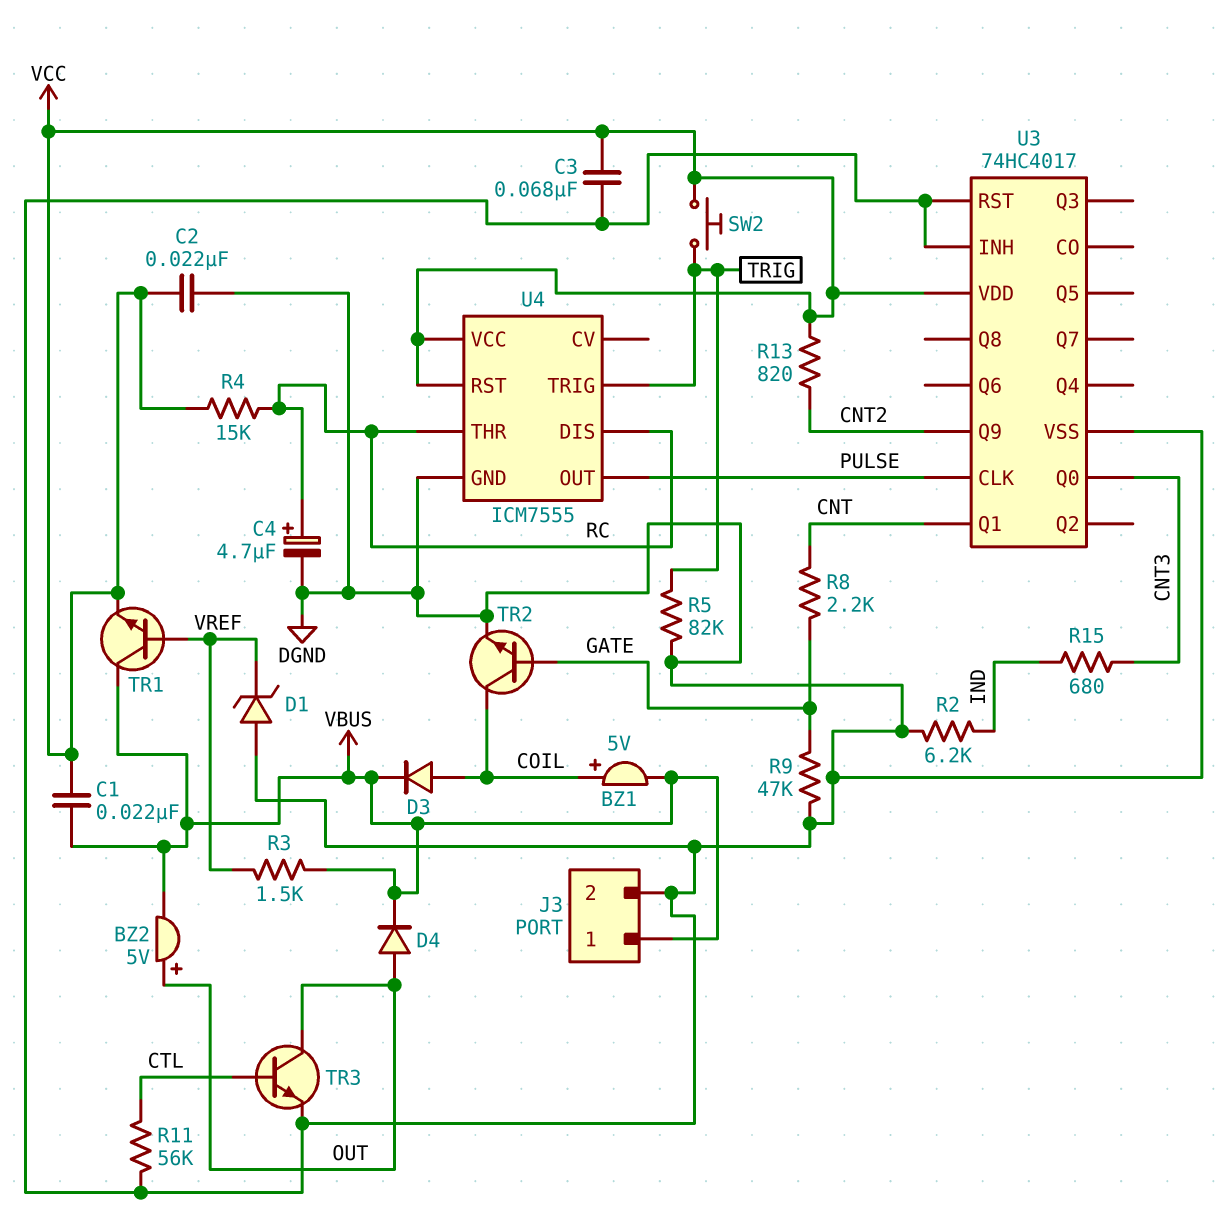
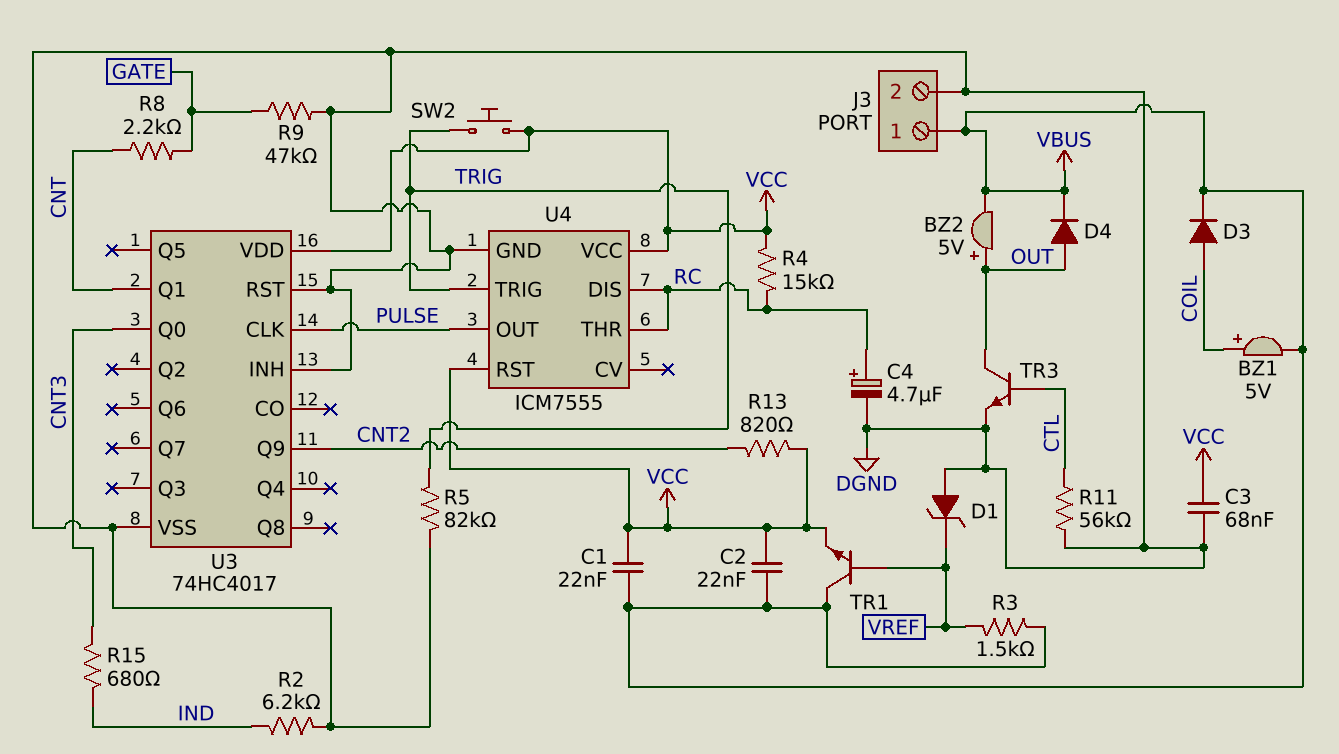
C2: 22nF (DGND, VCC) -> 22nF (VBUS, VCC)
TR2: NPN (B GATE, C COIL, E DGND) -> none

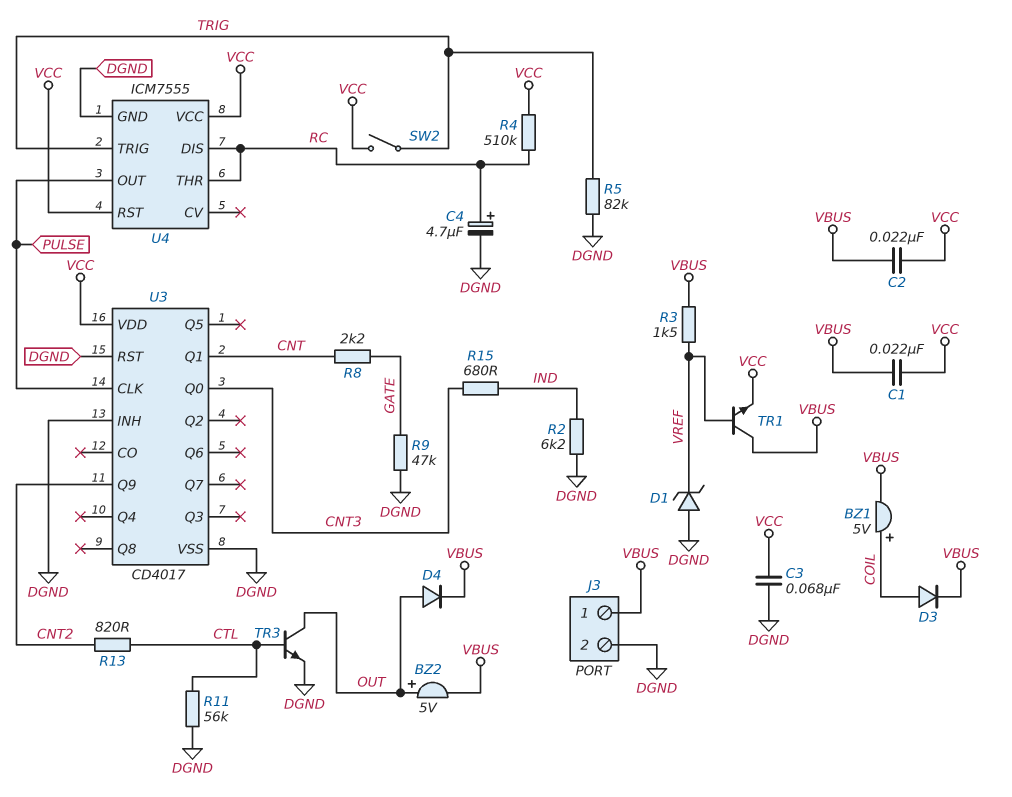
R4: 15k (RC, VCC) -> 510k (RC, VCC)
R13: 820 (CNT2, VCC) -> 820 (CNT2, CTL)
SW2: button (TRIG, VCC) -> switch (TRIG, VCC)
U3: 74HC4017 -> CD4017

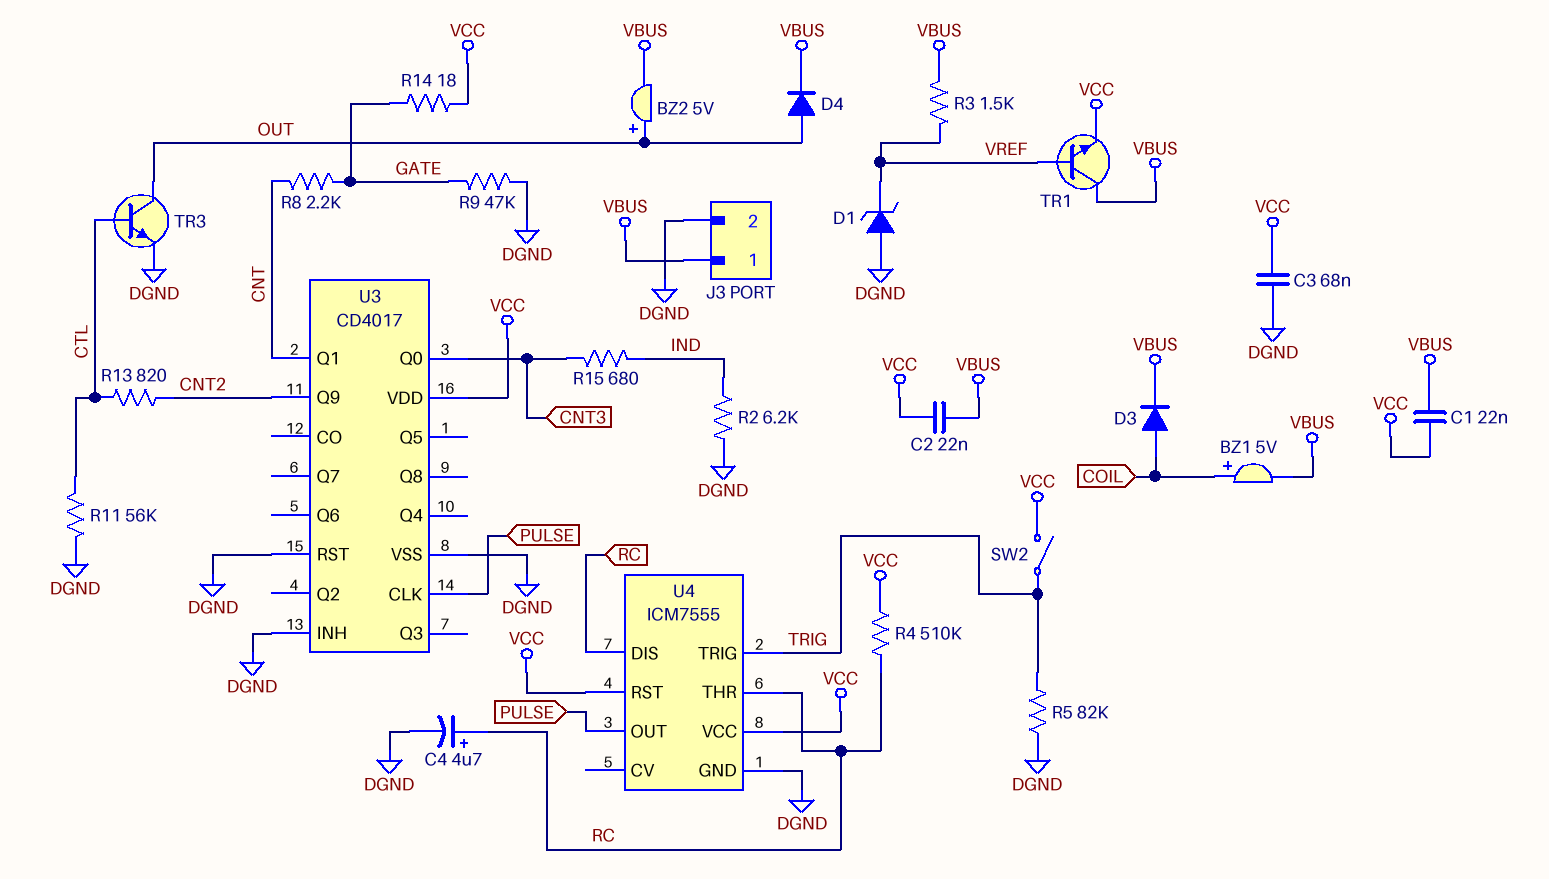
R14: none -> 18 (GATE, VCC)

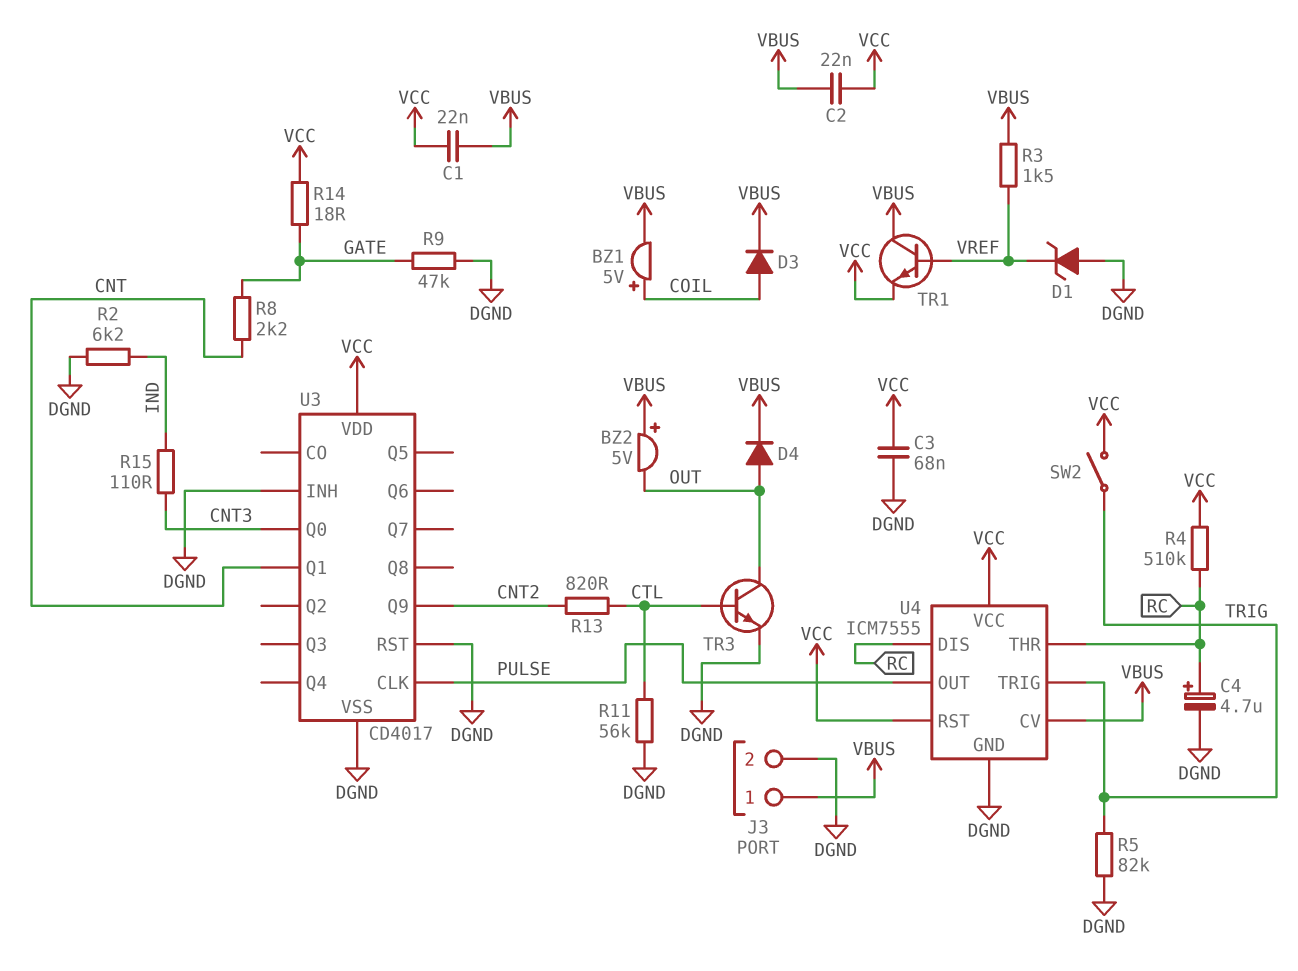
BZ2: buzzer 5V (plus OUT, minus VBUS) -> buzzer 5V (plus VBUS, minus OUT)
R15: 680 (CNT3, IND) -> 110 (CNT3, IND)
U4 pin CV: none -> VBUS

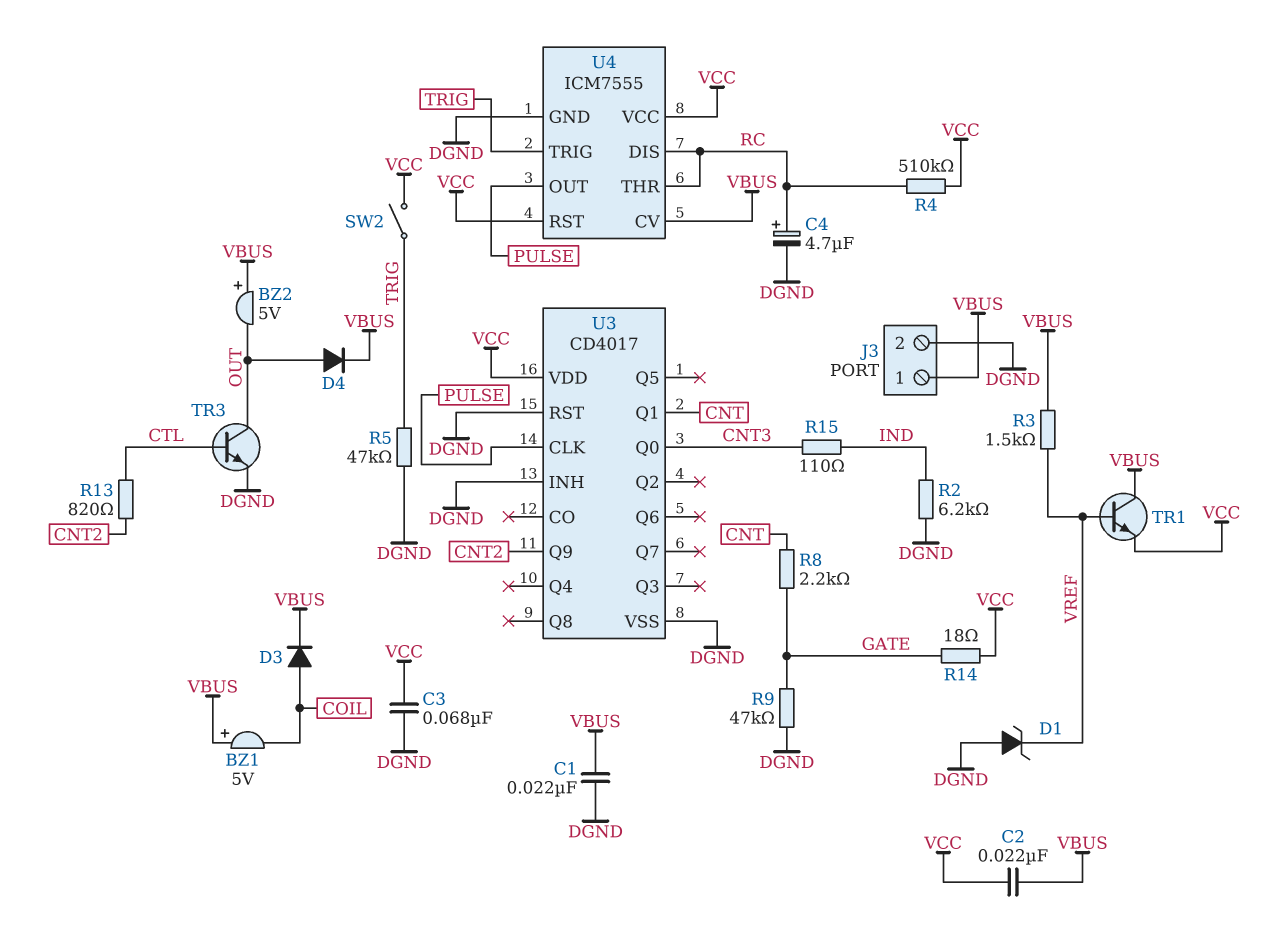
BZ1: buzzer 5V (plus COIL, minus VBUS) -> buzzer 5V (plus VBUS, minus COIL)
C1: 22nF (VBUS, VCC) -> 22nF (DGND, VBUS)
R5: 82k (DGND, TRIG) -> 47k (DGND, TRIG)
R11: 56k (CTL, DGND) -> none

